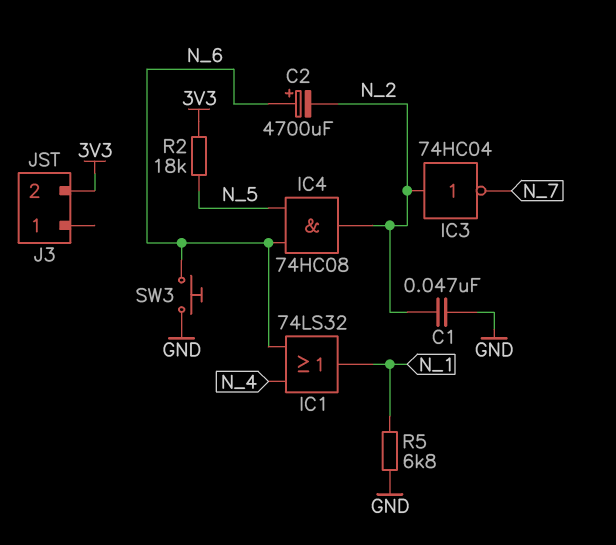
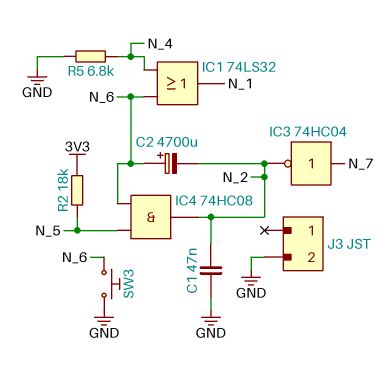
IC3: NOT 74HC04 (in N_2, out N_7) -> NOT 74HC04 (in N_7, out N_2)
J3 pin 2: 3V3 -> GND
R5: 6.8k (GND, N_1) -> 6.8k (GND, N_4)

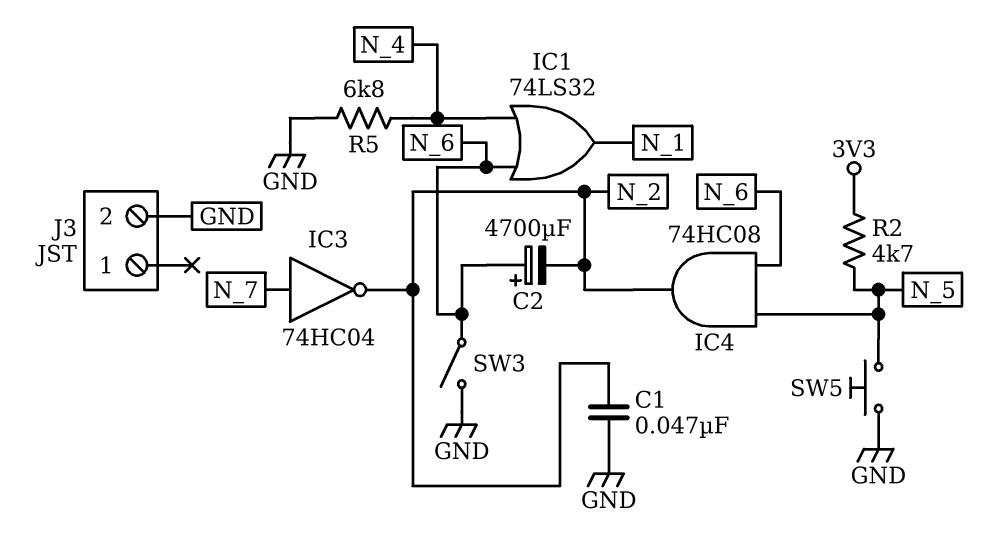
R2: 18k (3V3, N_5) -> 4.7k (3V3, N_5)
SW3: button (GND, N_6) -> switch (GND, N_6)
SW5: none -> button (GND, N_5)

